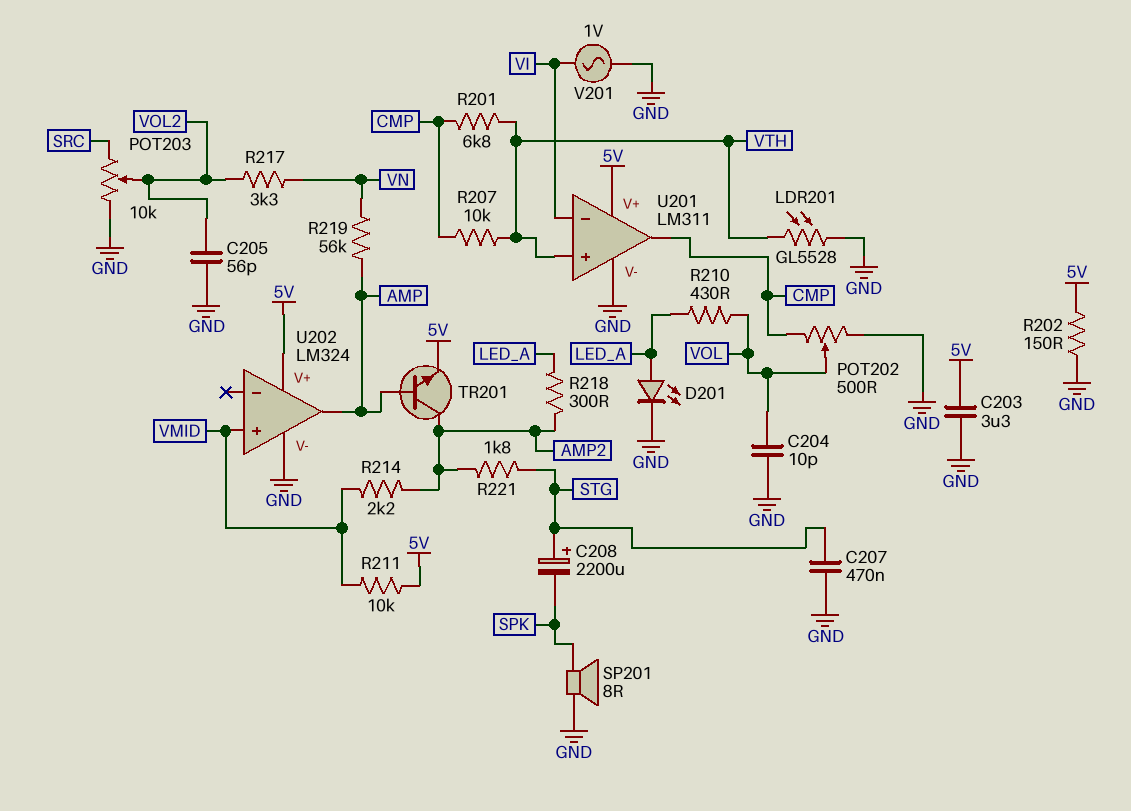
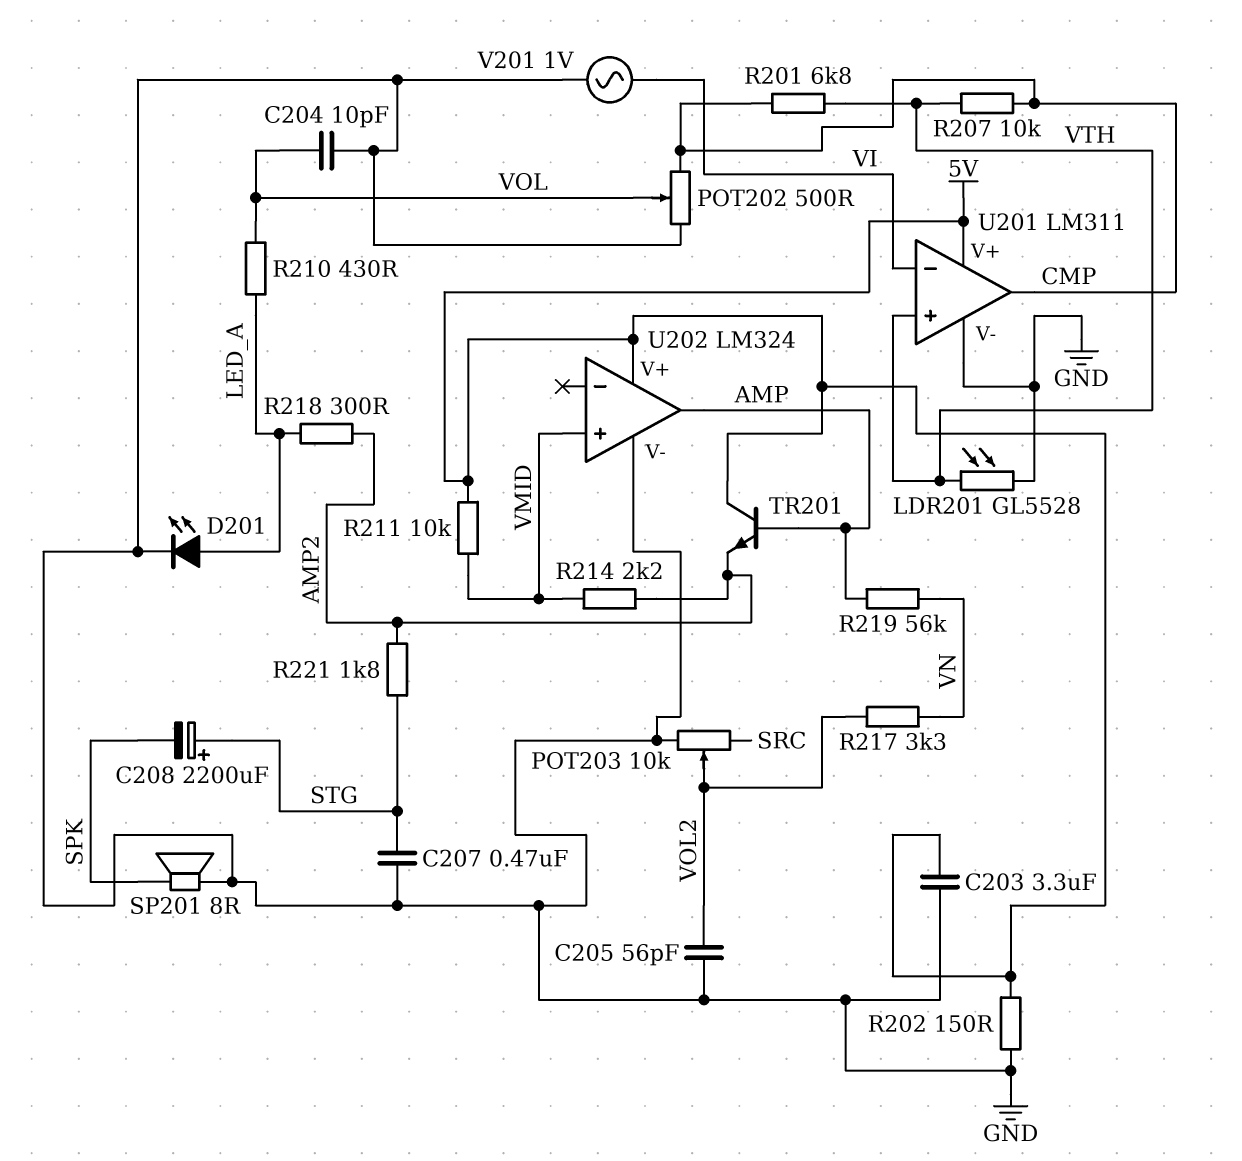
TR201: NPN (B AMP, C AMP2, E 5V) -> NPN (B AMP, C 5V, E AMP2)

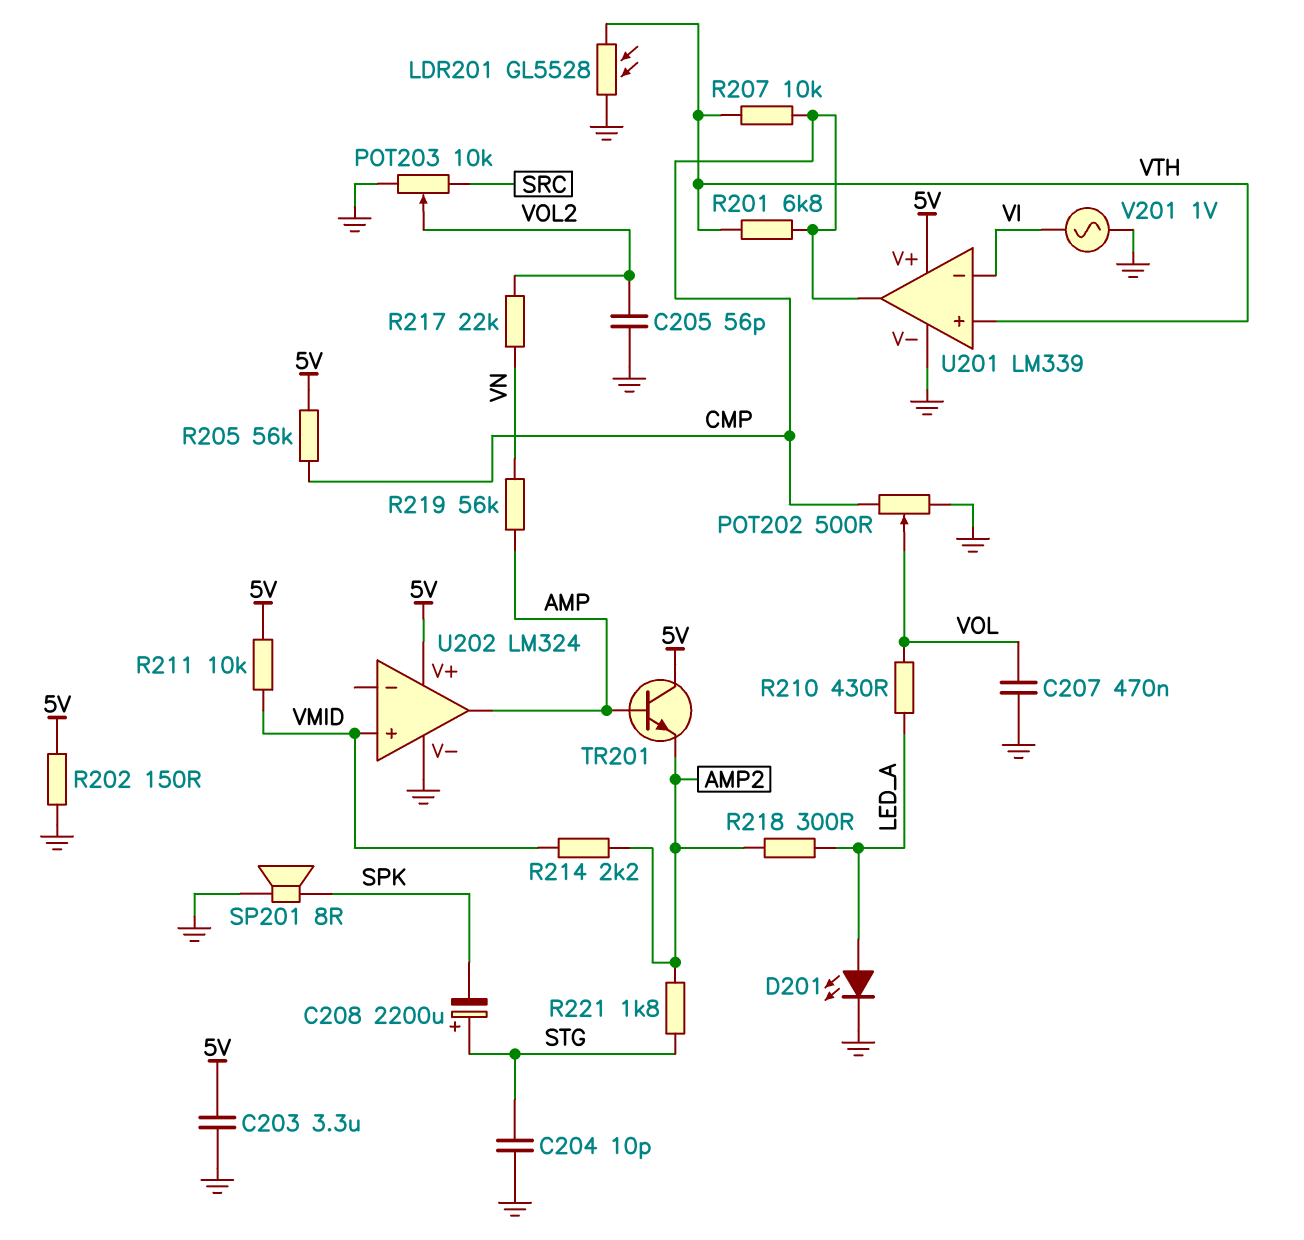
C204: 10pF (GND, VOL) -> 10pF (GND, STG)
C207: 470nF (GND, STG) -> 470nF (GND, VOL)
R205: none -> 56k (5V, CMP)
R217: 3.3k (VN, VOL2) -> 22k (VN, VOL2)
U201: LM311 -> LM339

